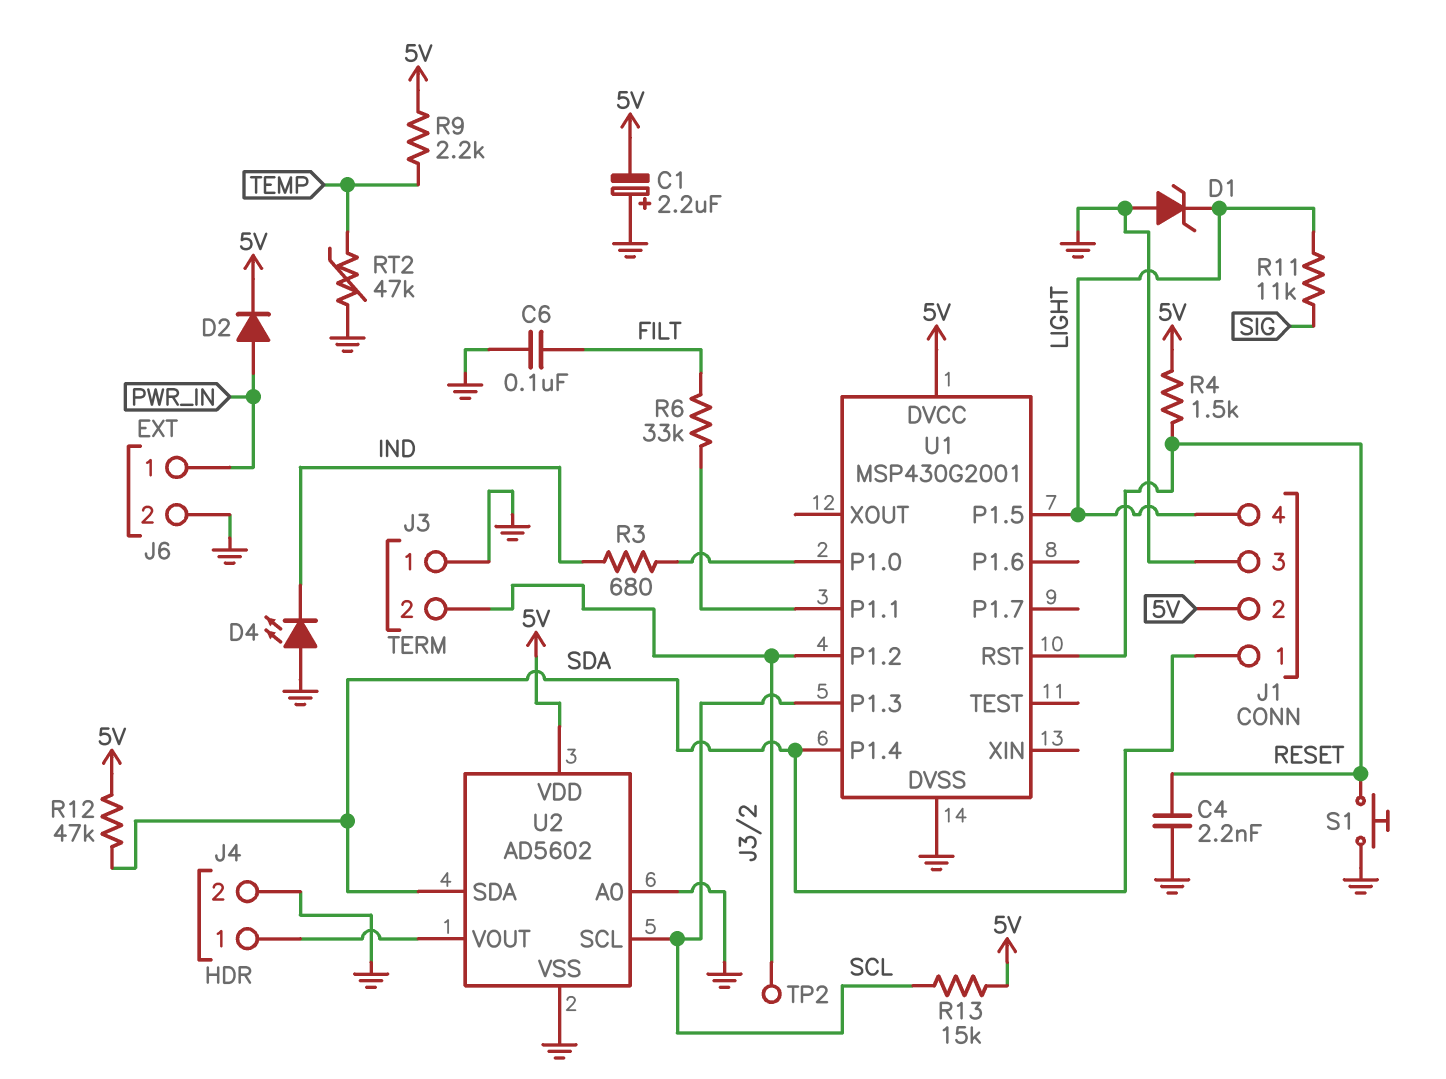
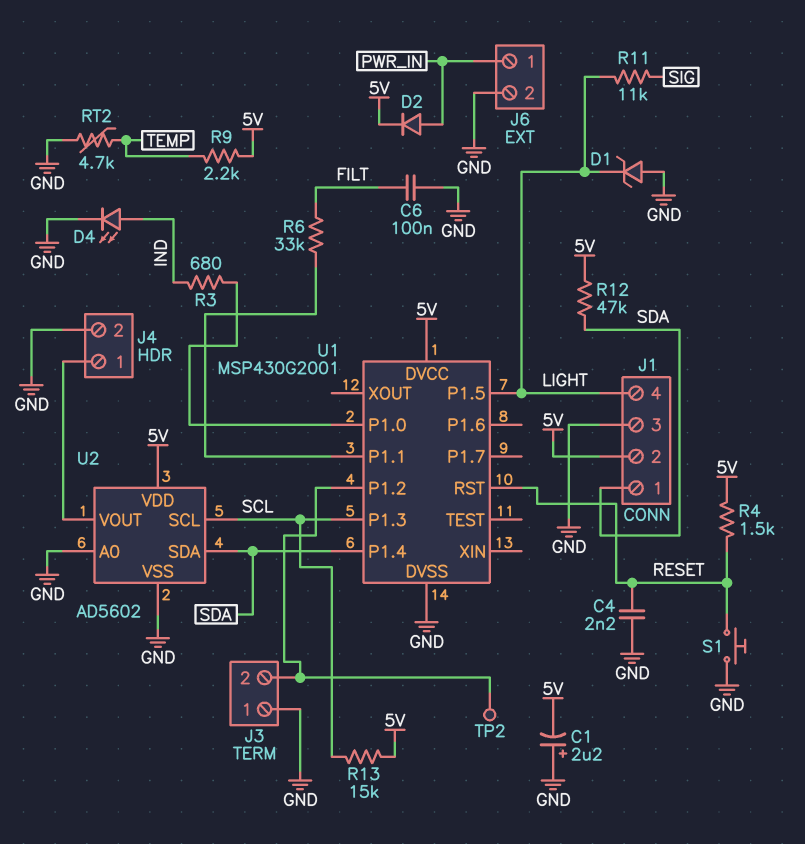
D4: LED (A GND, K IND) -> LED (A IND, K GND)
RT2: 47k (GND, TEMP) -> 4.7k (GND, TEMP)

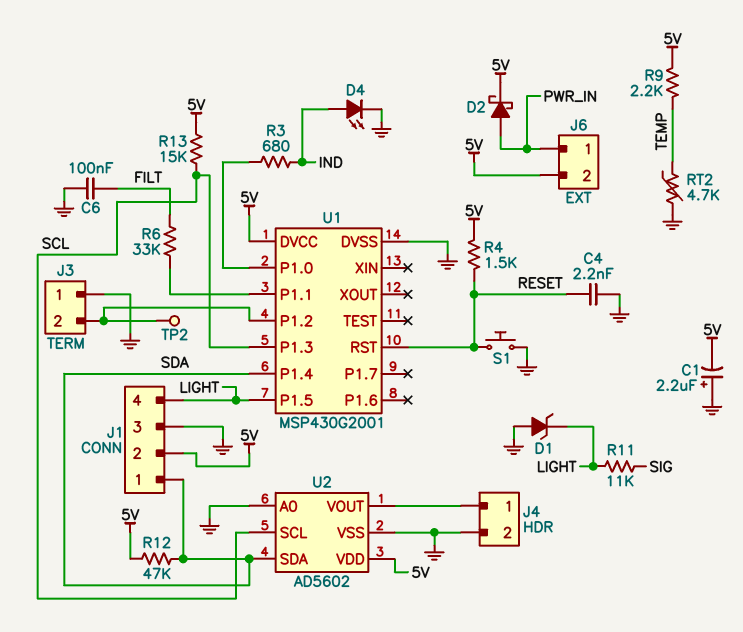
D2: diode (A PWR_IN, K 5V) -> schottky (A PWR_IN, K 5V)
J6 pin 2: GND -> 5V

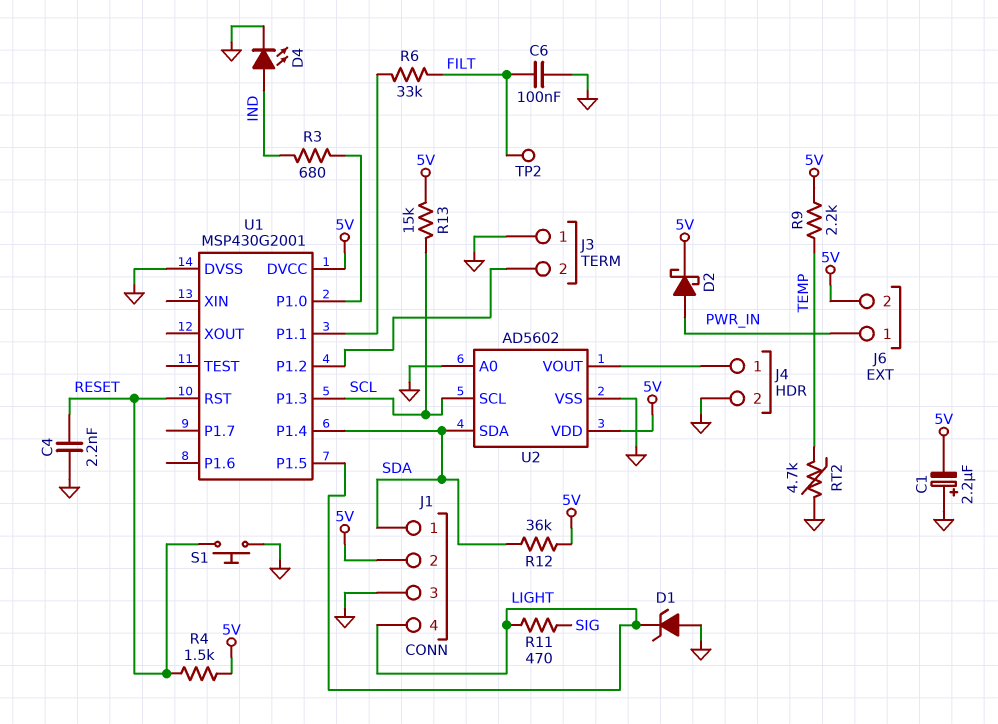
R11: 11k (LIGHT, SIG) -> 470 (LIGHT, SIG)
R12: 47k (5V, SDA) -> 36k (5V, SDA)
TP2: test point (J3/2) -> test point (FILT)

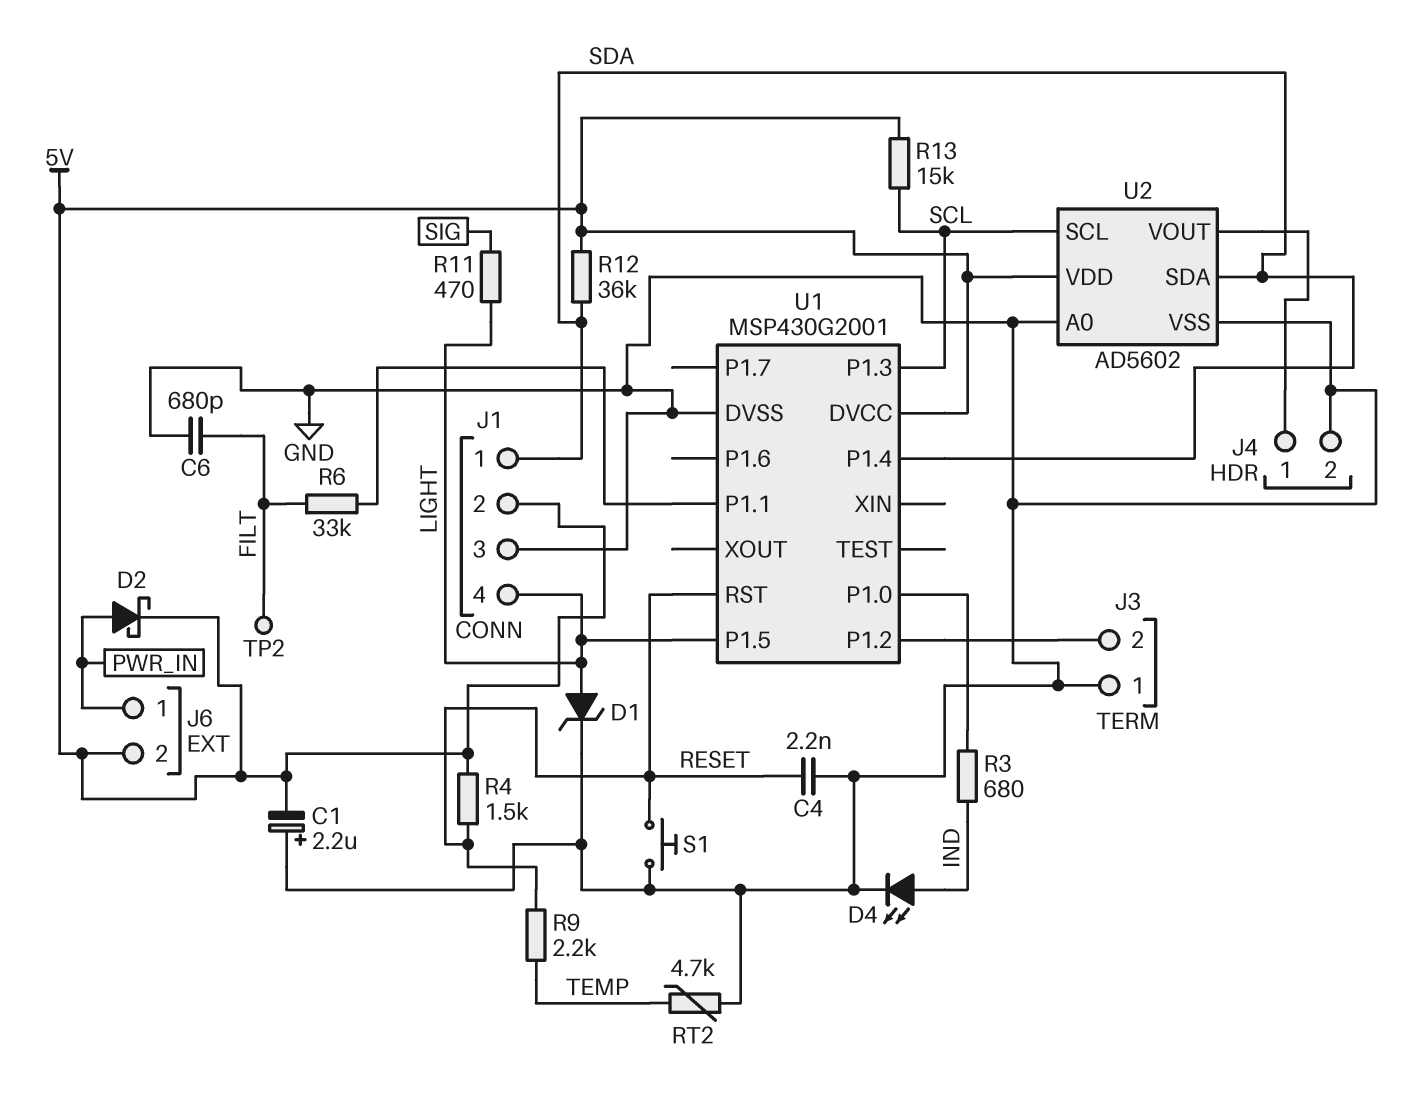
C6: 100nF (FILT, GND) -> 680pF (FILT, GND)
D1: zener (A GND, K LIGHT) -> zener (A LIGHT, K GND)
R9: 2.2k (5V, TEMP) -> 2.2k (RESET, TEMP)

